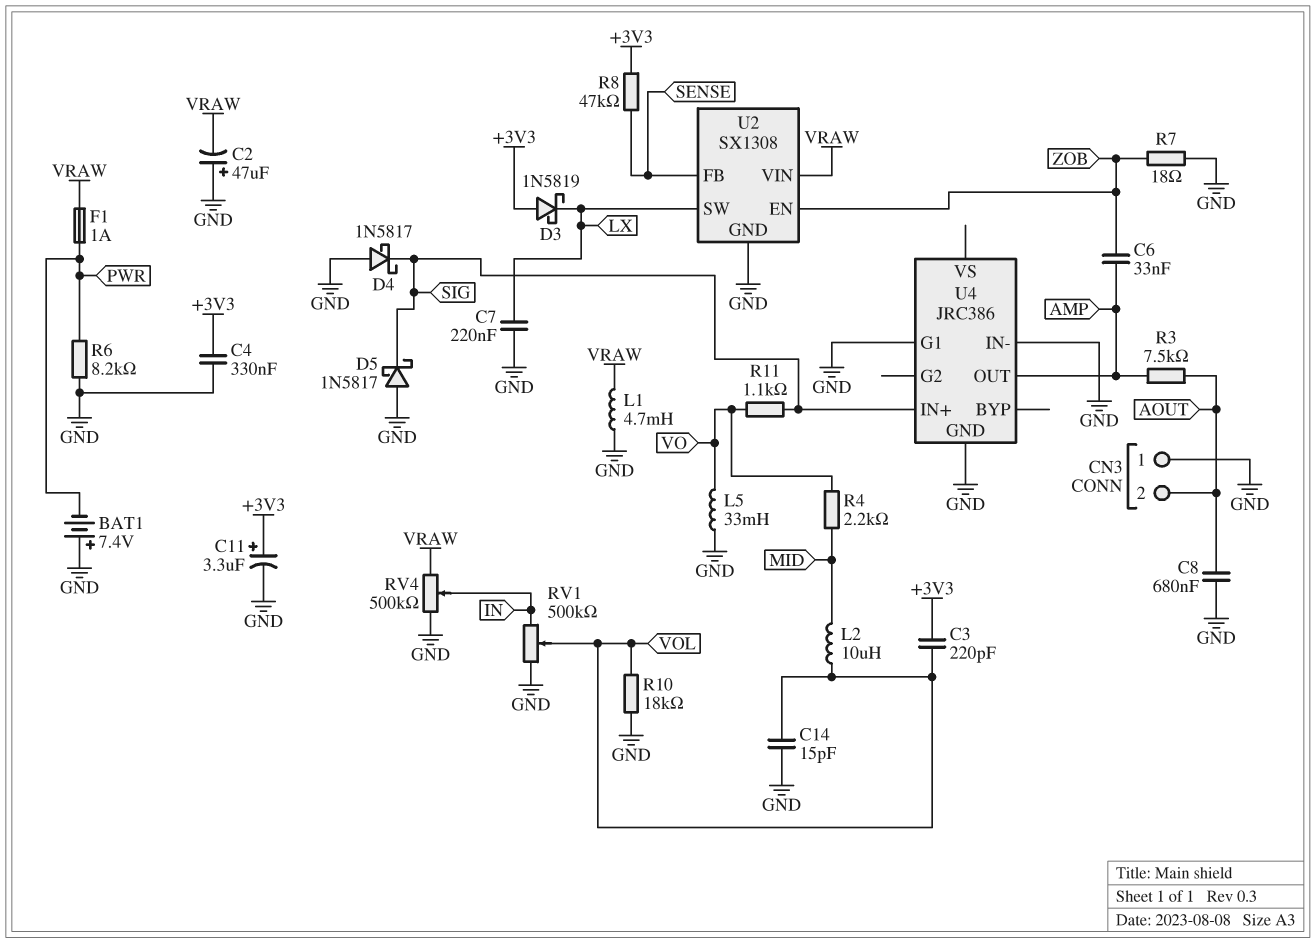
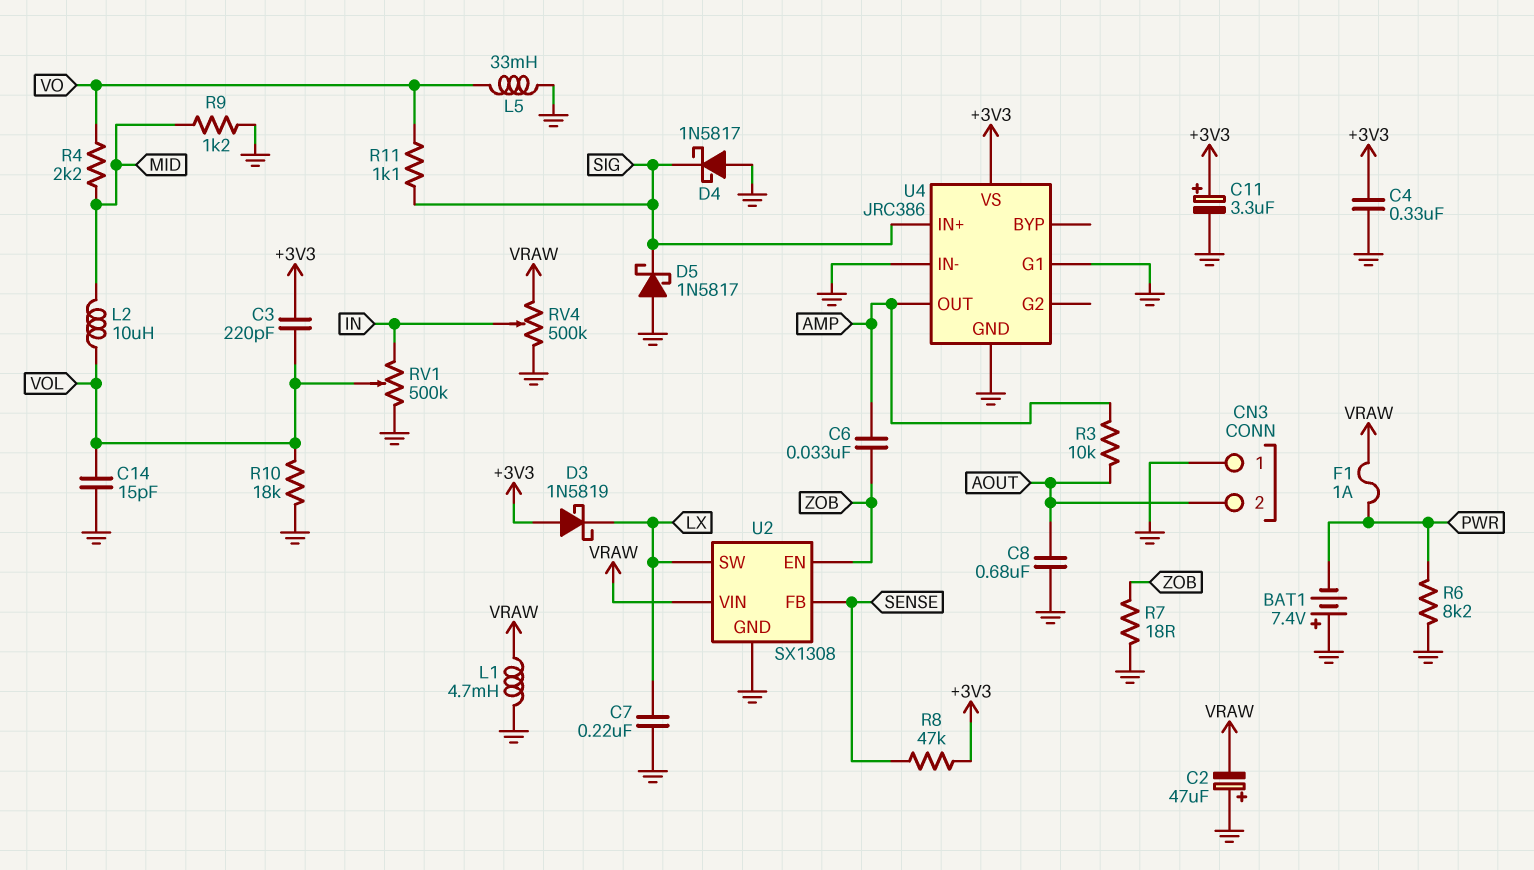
R3: 7.5k (AMP, AOUT) -> 10k (AMP, AOUT)
R9: none -> 1.2k (GND, MID)
U4 pin VS: none -> +3V3

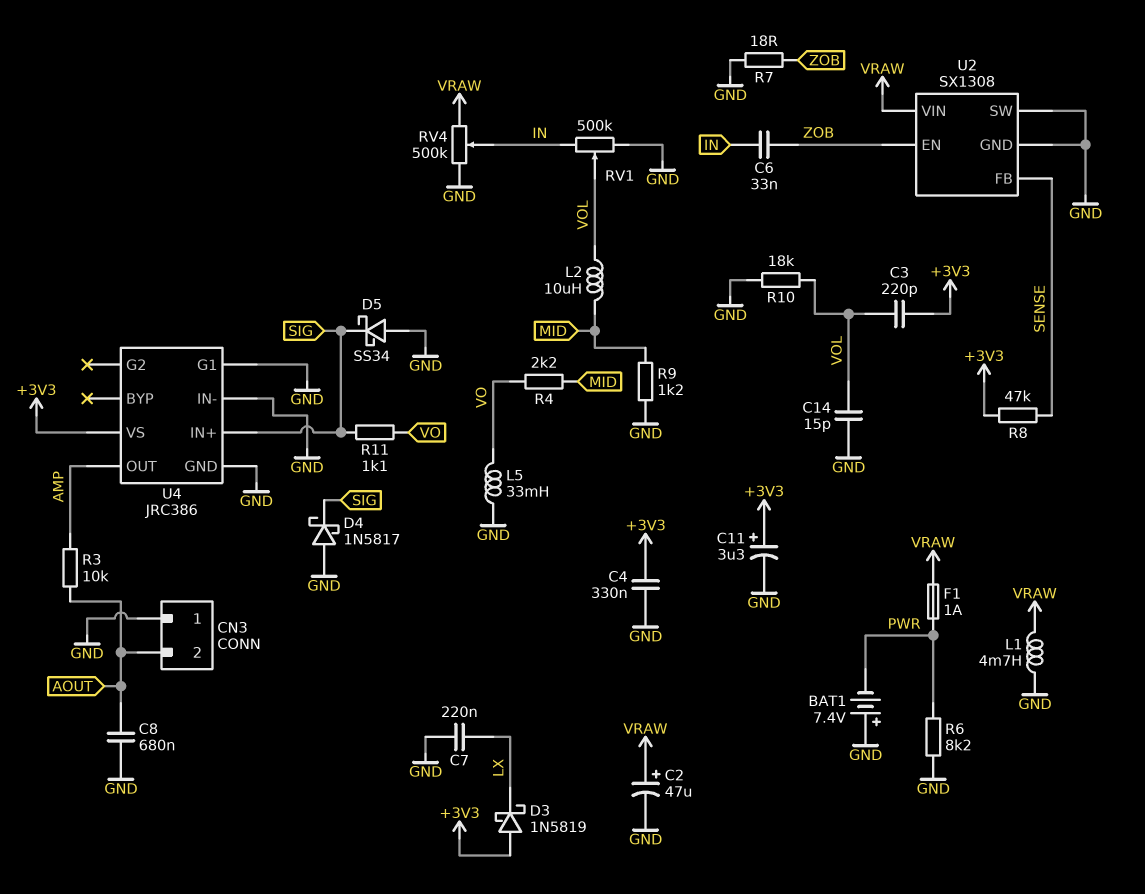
C2: 47uF (plus GND, minus VRAW) -> 47uF (plus VRAW, minus GND)
C6: 33nF (AMP, ZOB) -> 33nF (IN, ZOB)
D5: schottky 1N5817 (A GND, K SIG) -> schottky SS34 (A GND, K SIG)
U2 pin SW: LX -> GND

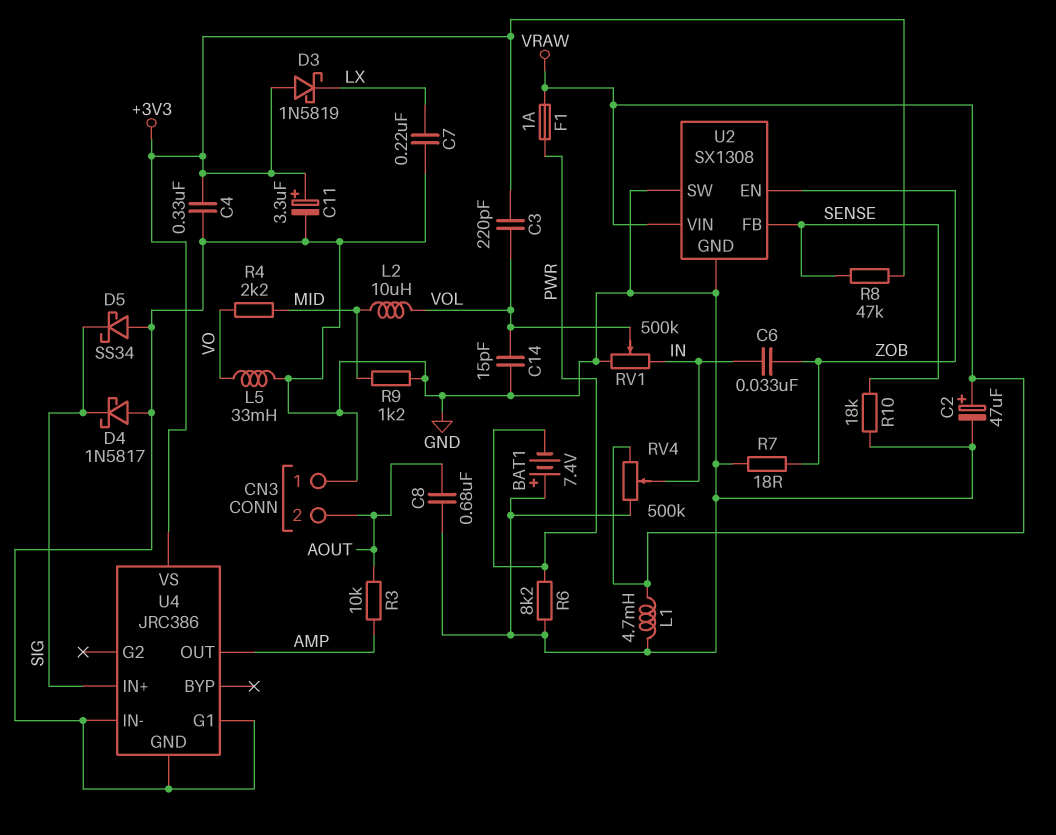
R10: 18k (GND, VOL) -> 18k (GND, SENSE)
R11: 1.1k (SIG, VO) -> none

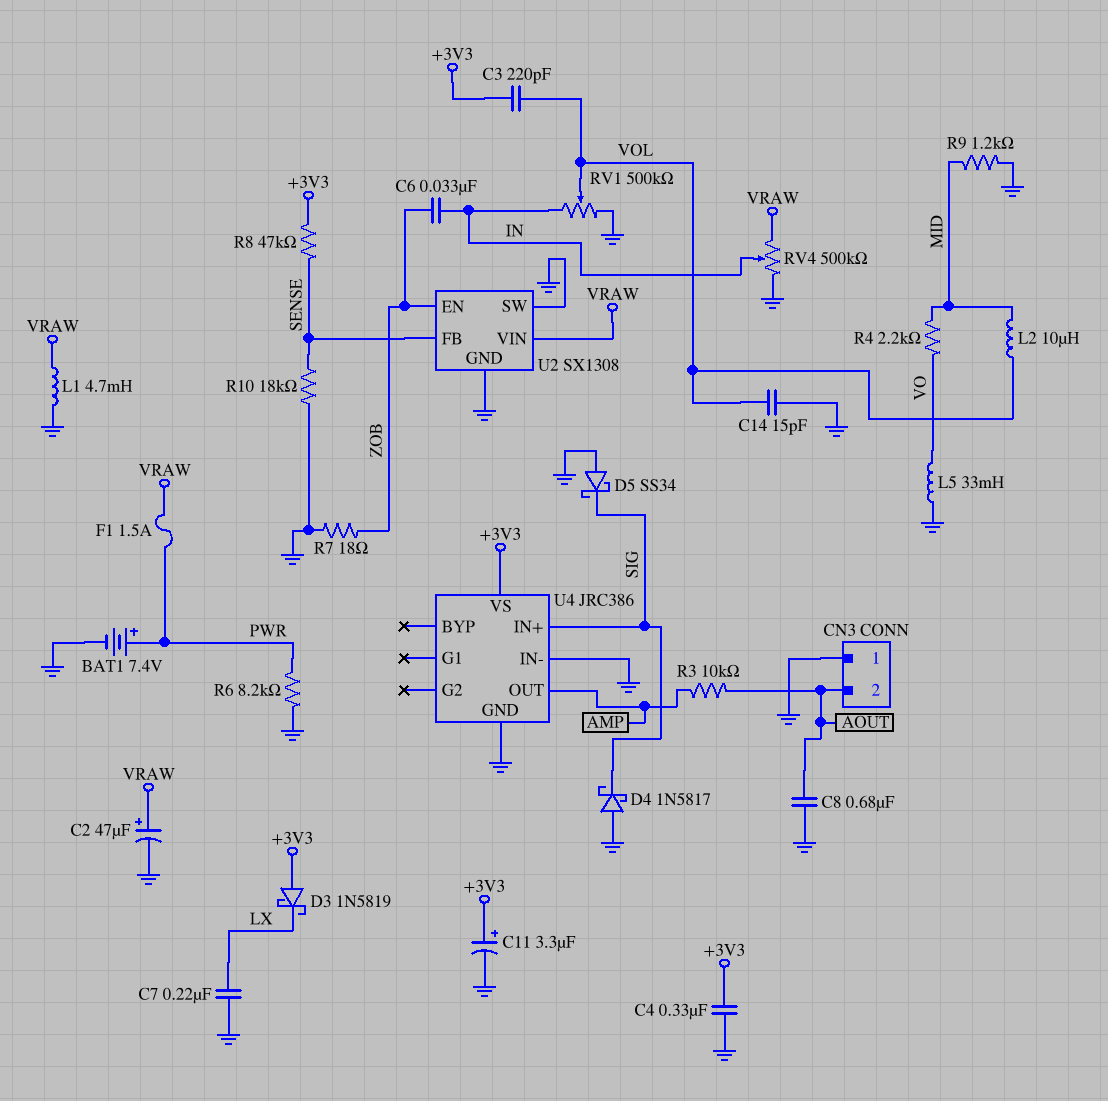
BAT1: 7.4V (plus GND, minus PWR) -> 7.4V (plus PWR, minus GND)
F1: 1A (PWR, VRAW) -> 1.5A (PWR, VRAW)
U4 pin G1: GND -> none

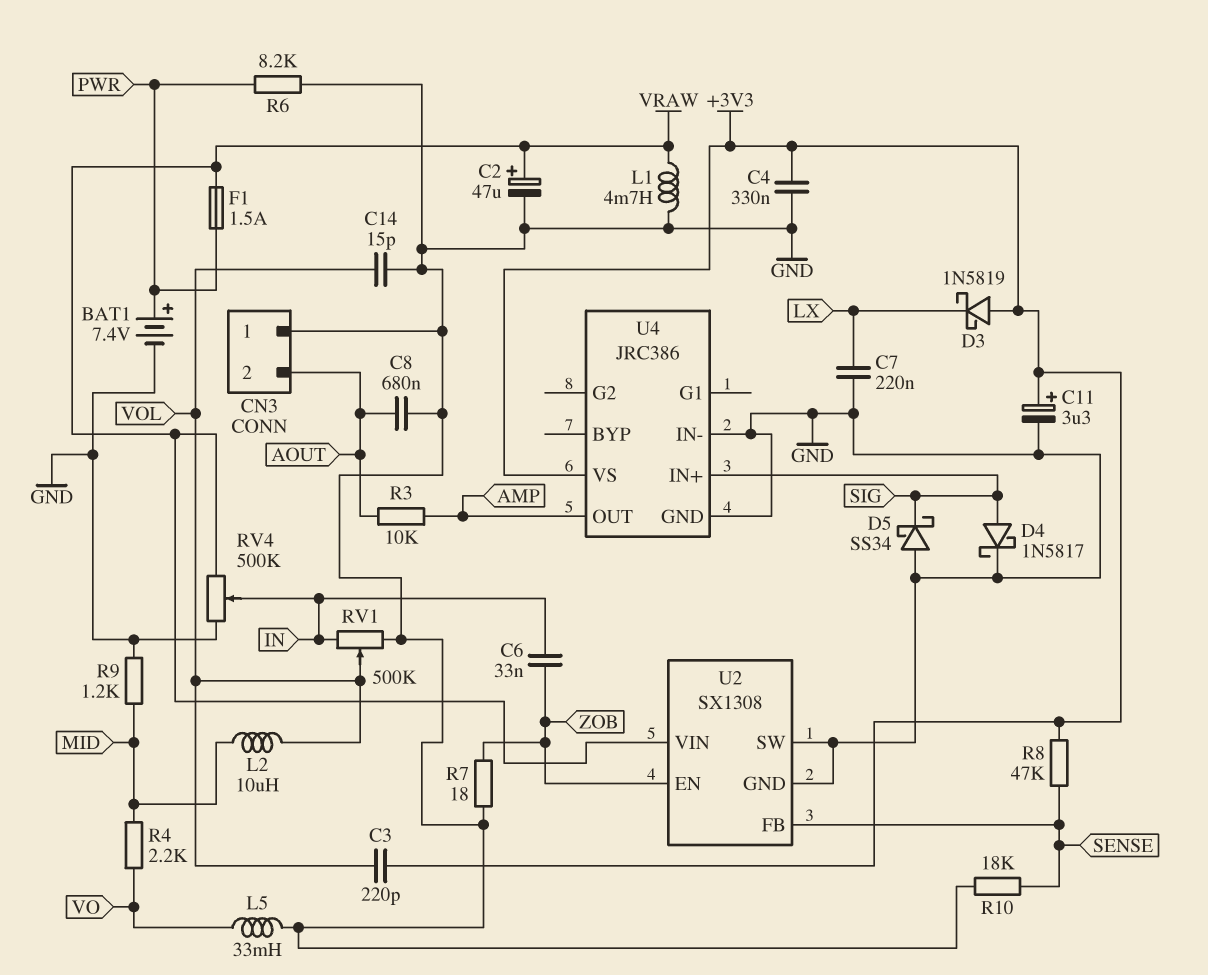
D4: schottky 1N5817 (A GND, K SIG) -> schottky 1N5817 (A SIG, K GND)

